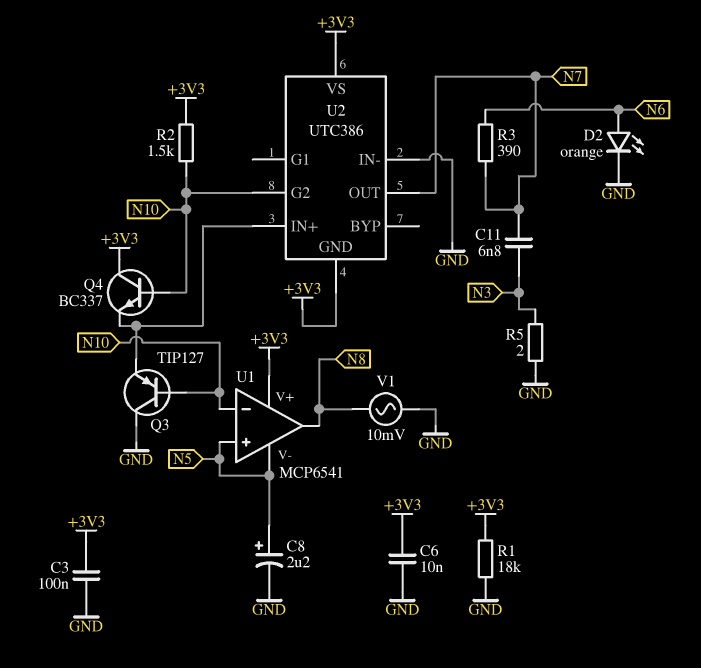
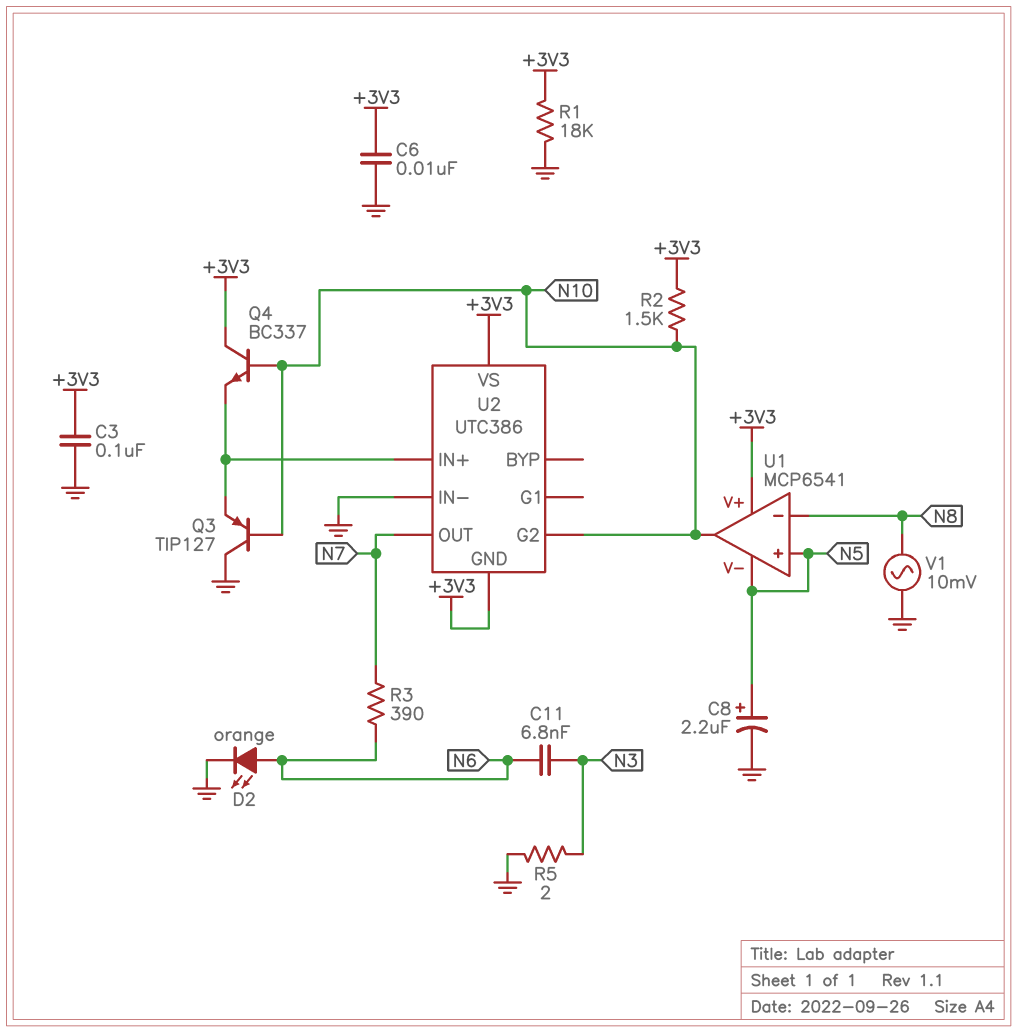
C11: 6.8nF (N3, N7) -> 6.8nF (N3, N6)
U1 pin in-: N10 -> N8
U1 pin out: N8 -> N10

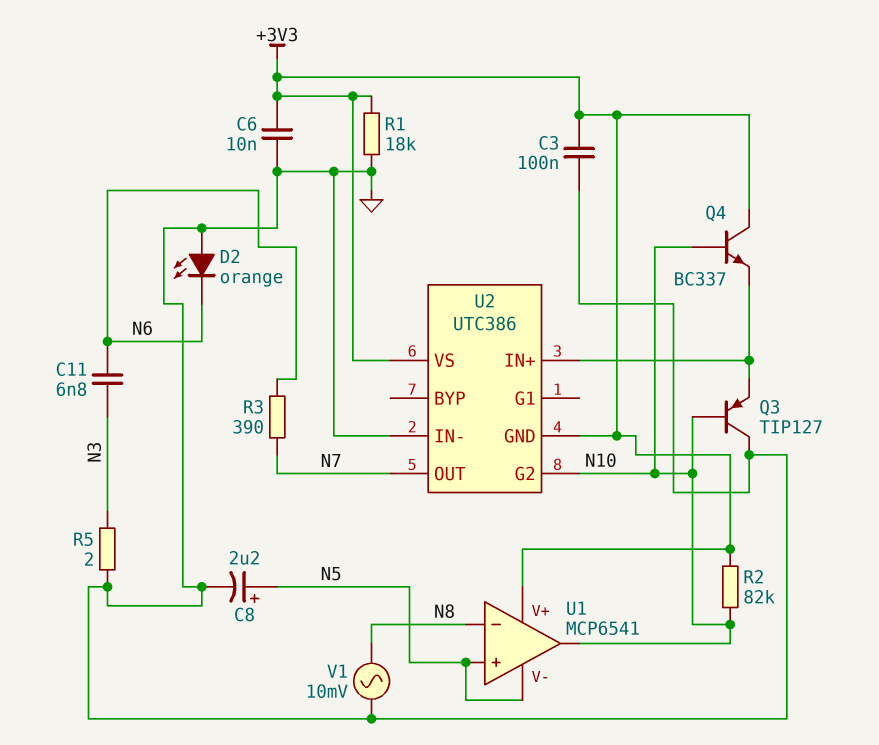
D2: LED orange (A N6, K GND) -> LED orange (A GND, K N6)
R2: 1.5k (+3V3, N10) -> 82k (+3V3, N10)

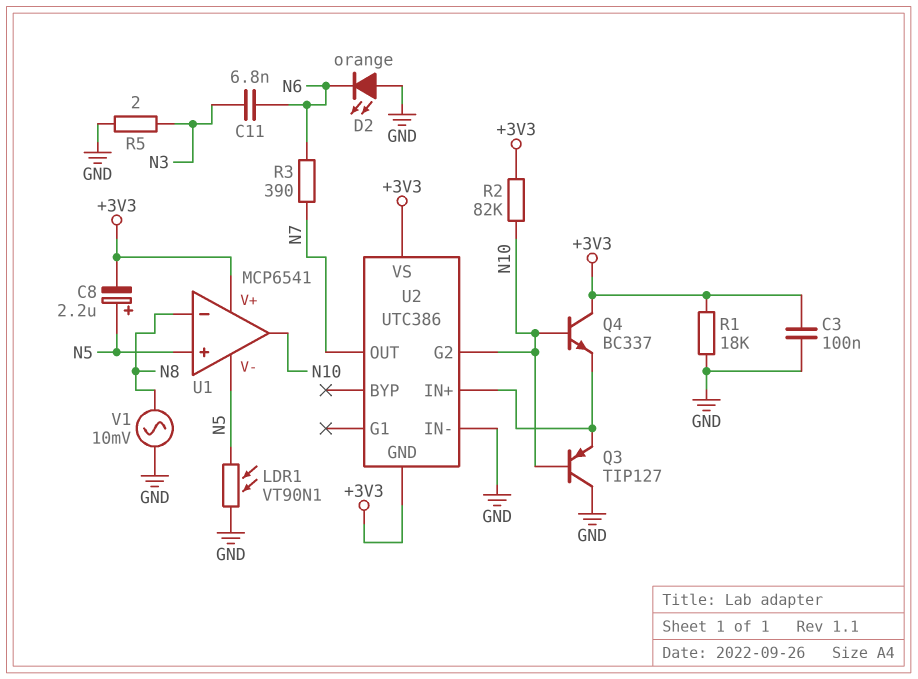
C6: 10nF (+3V3, GND) -> none
C8: 2.2uF (plus N5, minus GND) -> 2.2uF (plus N5, minus +3V3)
LDR1: none -> VT90N1 (GND, N5)

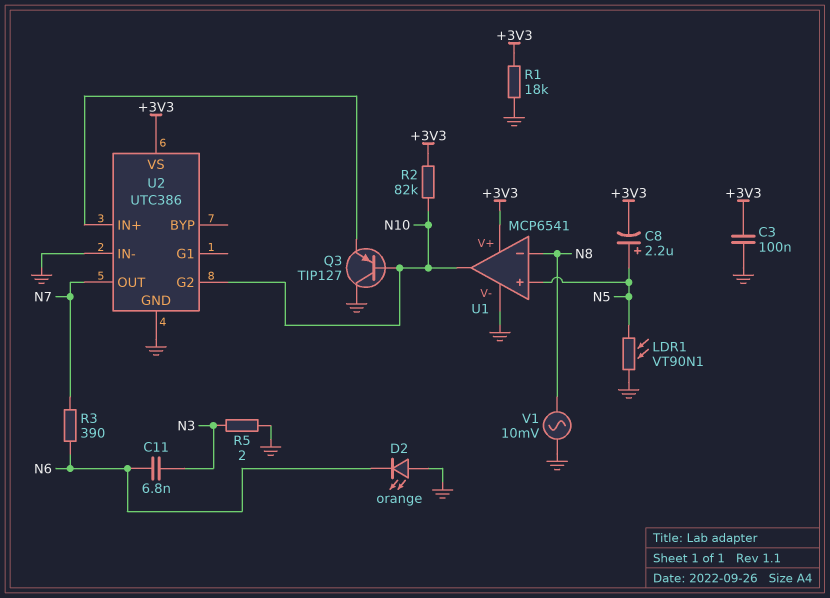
Q4: NPN BC337 (B N10, C +3V3, E U2/IN+) -> none
U1 pin V-: N5 -> GND
U2 pin GND: +3V3 -> GND

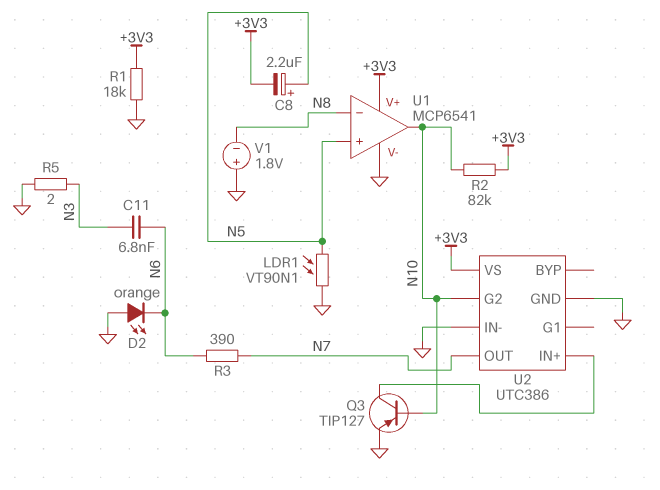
C3: 100nF (+3V3, GND) -> none
Q3: PNP TIP127 (B N10, C GND, E U2/IN+) -> PNP TIP127 (B N10, C U2/IN+, E GND)
V1: AC 10mV (GND, N8) -> 1.8V (plus GND, minus N8)

